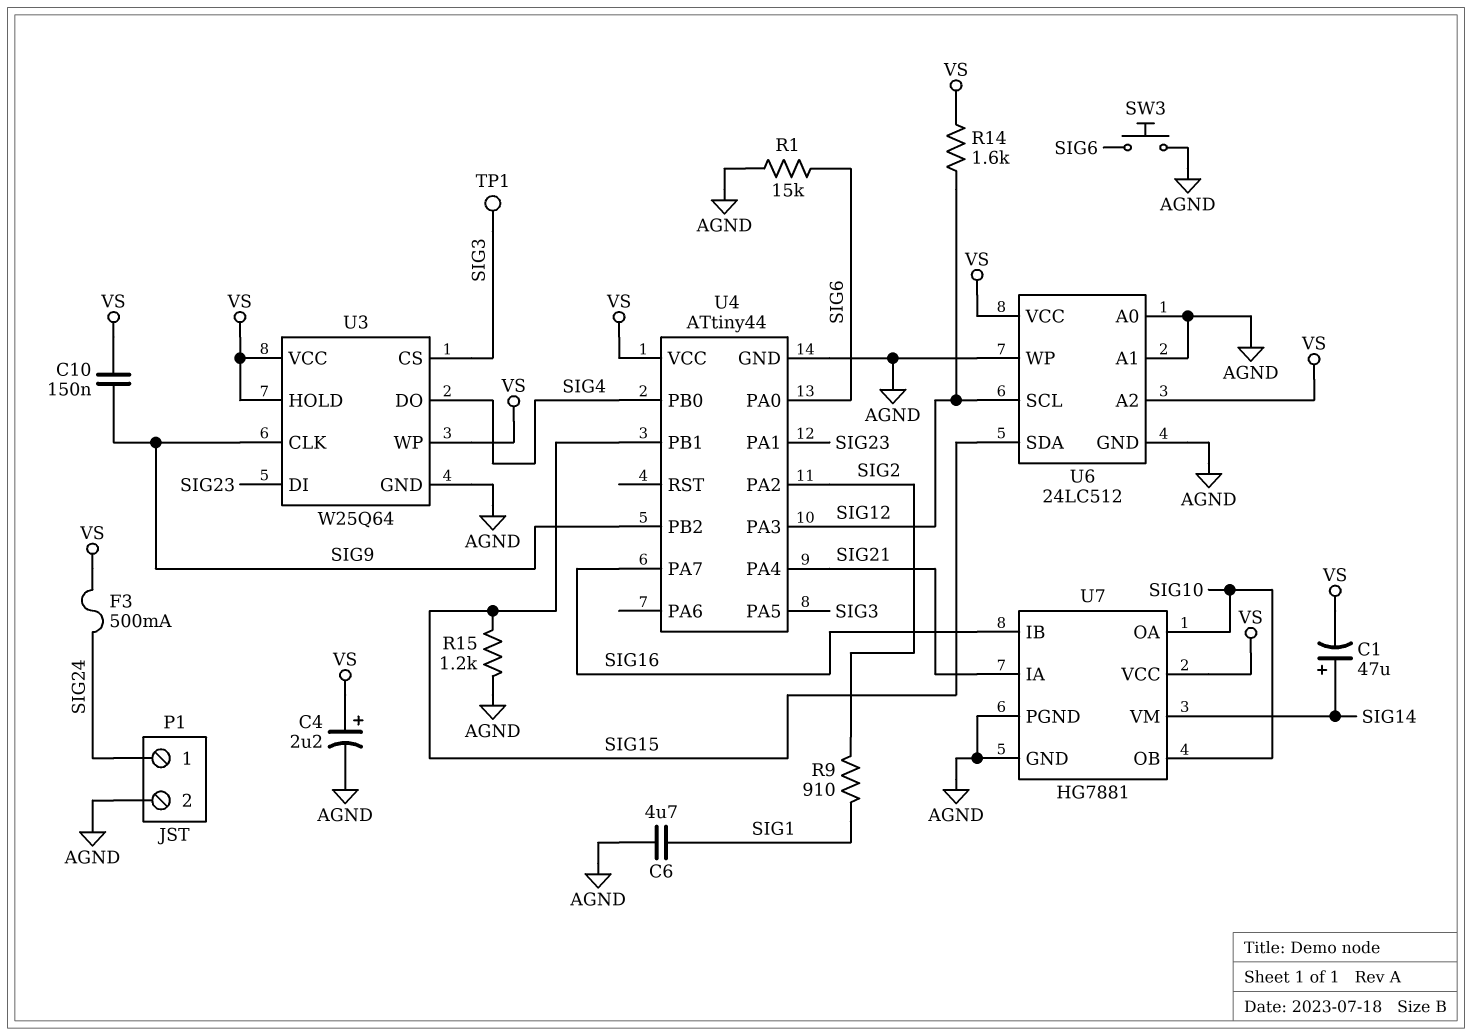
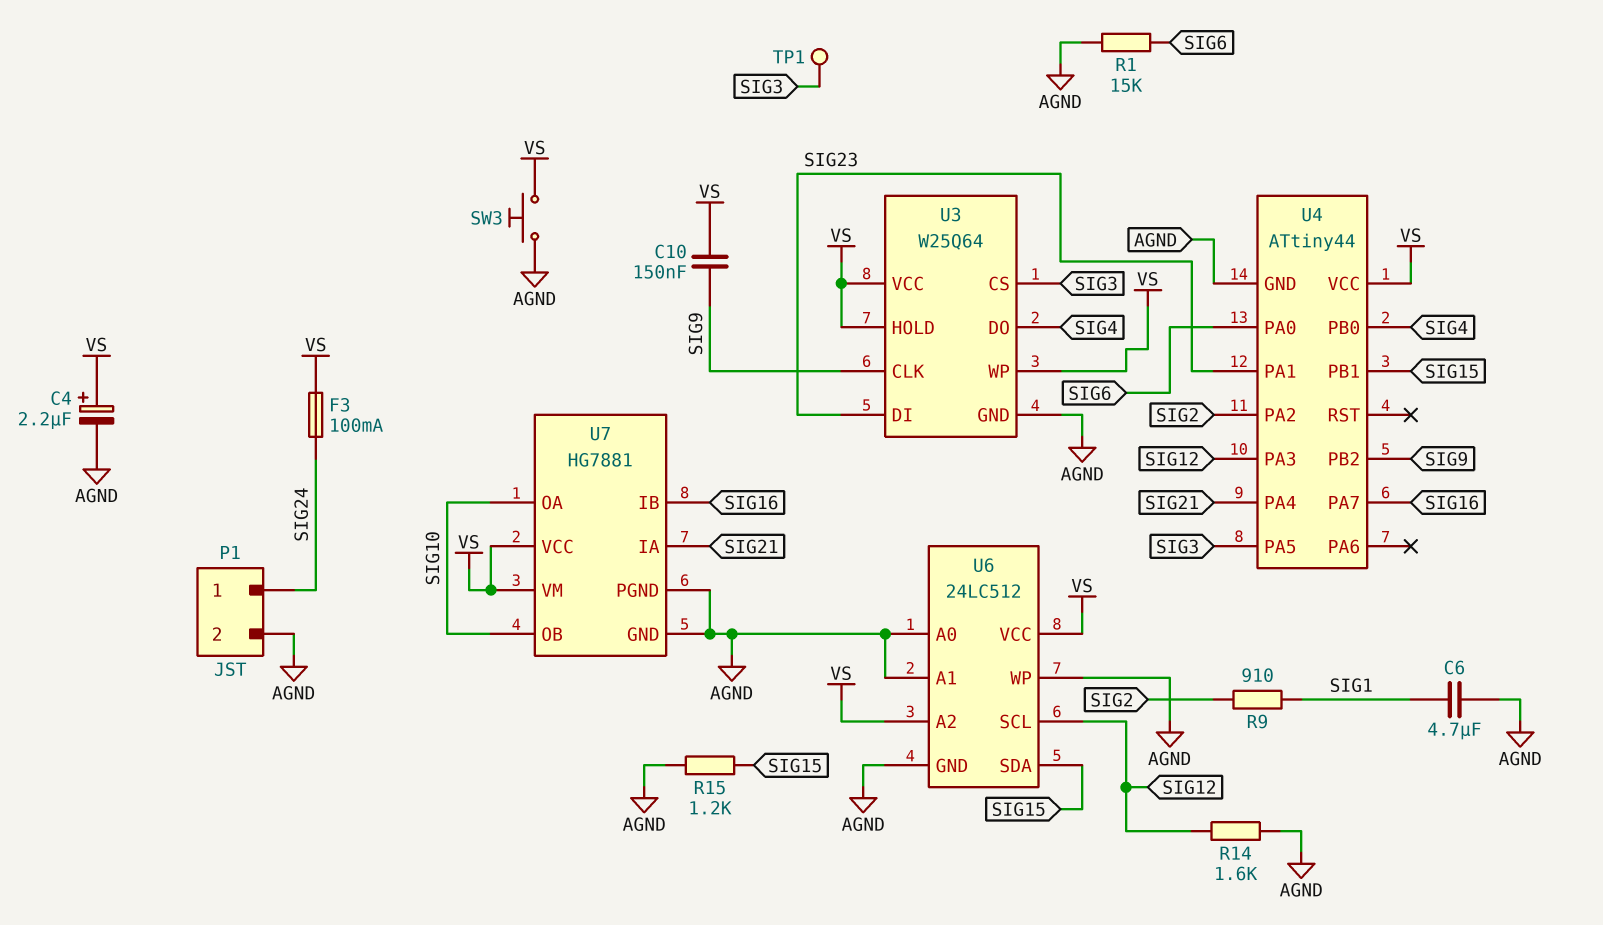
C1: 47uF (plus SIG14, minus VS) -> none
F3: 500mA (SIG24, VS) -> 100mA (SIG24, VS)
R14: 1.6k (SIG12, VS) -> 1.6k (AGND, SIG12)
SW3: button (AGND, SIG6) -> button (AGND, VS)
U7 pin VM: SIG14 -> VS

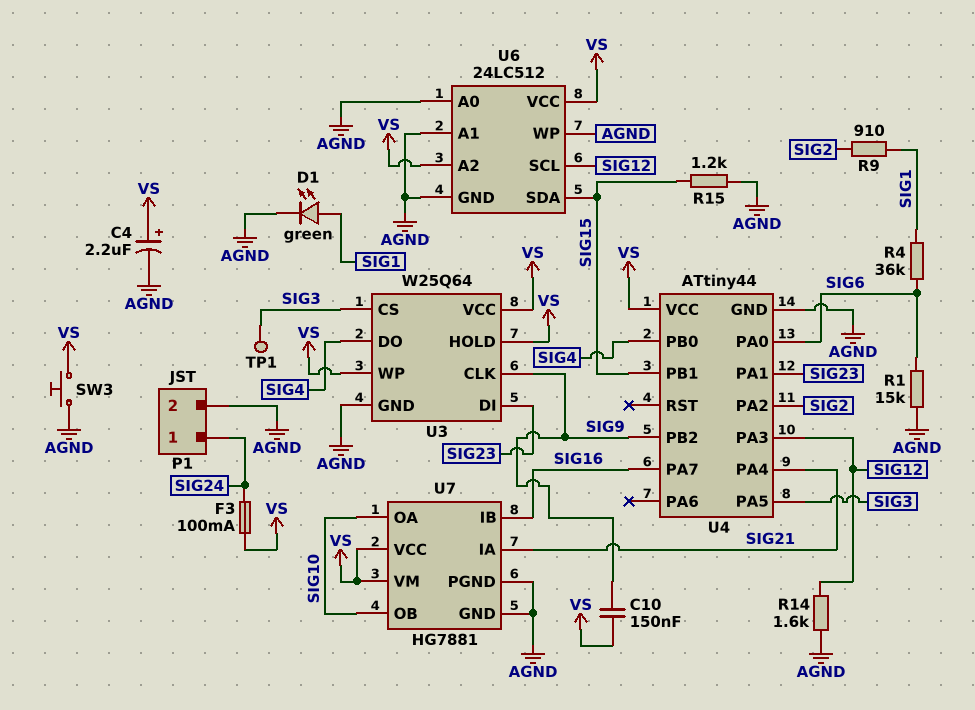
C6: 4.7uF (AGND, SIG1) -> none
D1: none -> LED green (A SIG1, K AGND)
R4: none -> 36k (SIG1, SIG6)

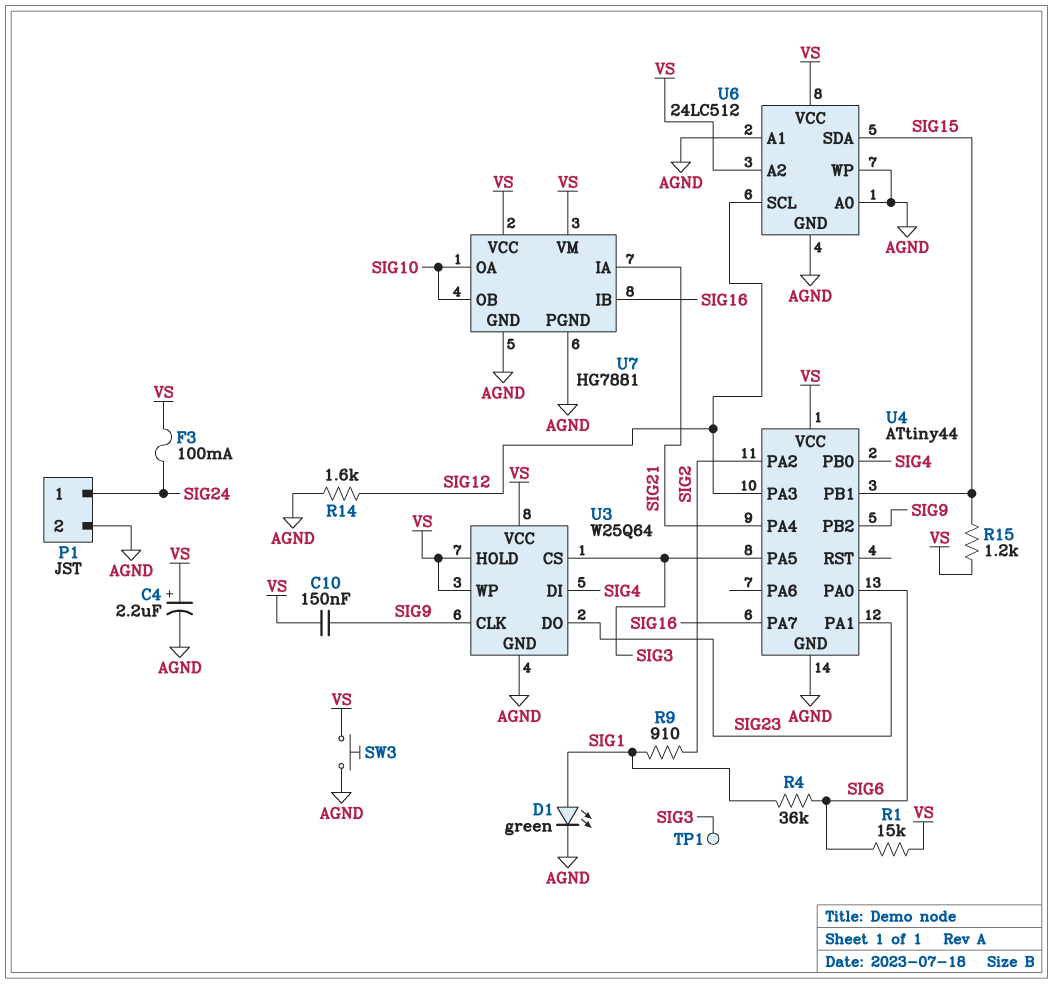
R1: 15k (AGND, SIG6) -> 15k (SIG6, VS)
R15: 1.2k (AGND, SIG15) -> 1.2k (SIG15, VS)
U3 pin DI: SIG23 -> SIG4
U3 pin DO: SIG4 -> SIG23

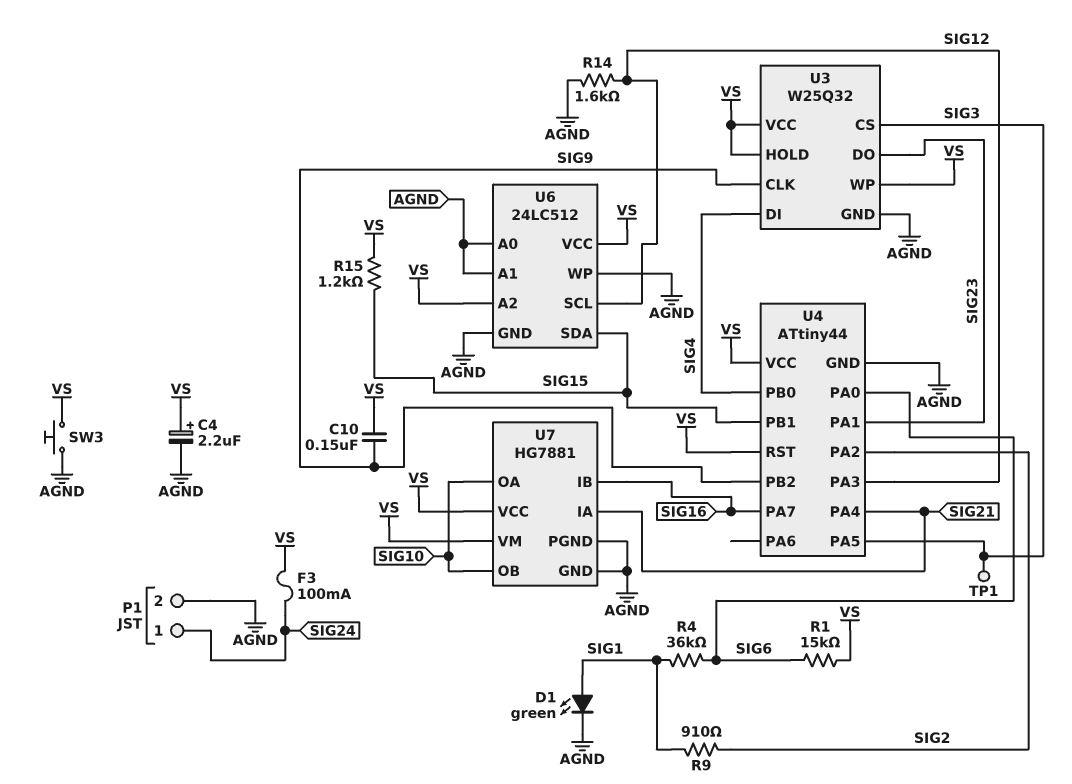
U3: W25Q64 -> W25Q32
U4 pin RST: none -> VS

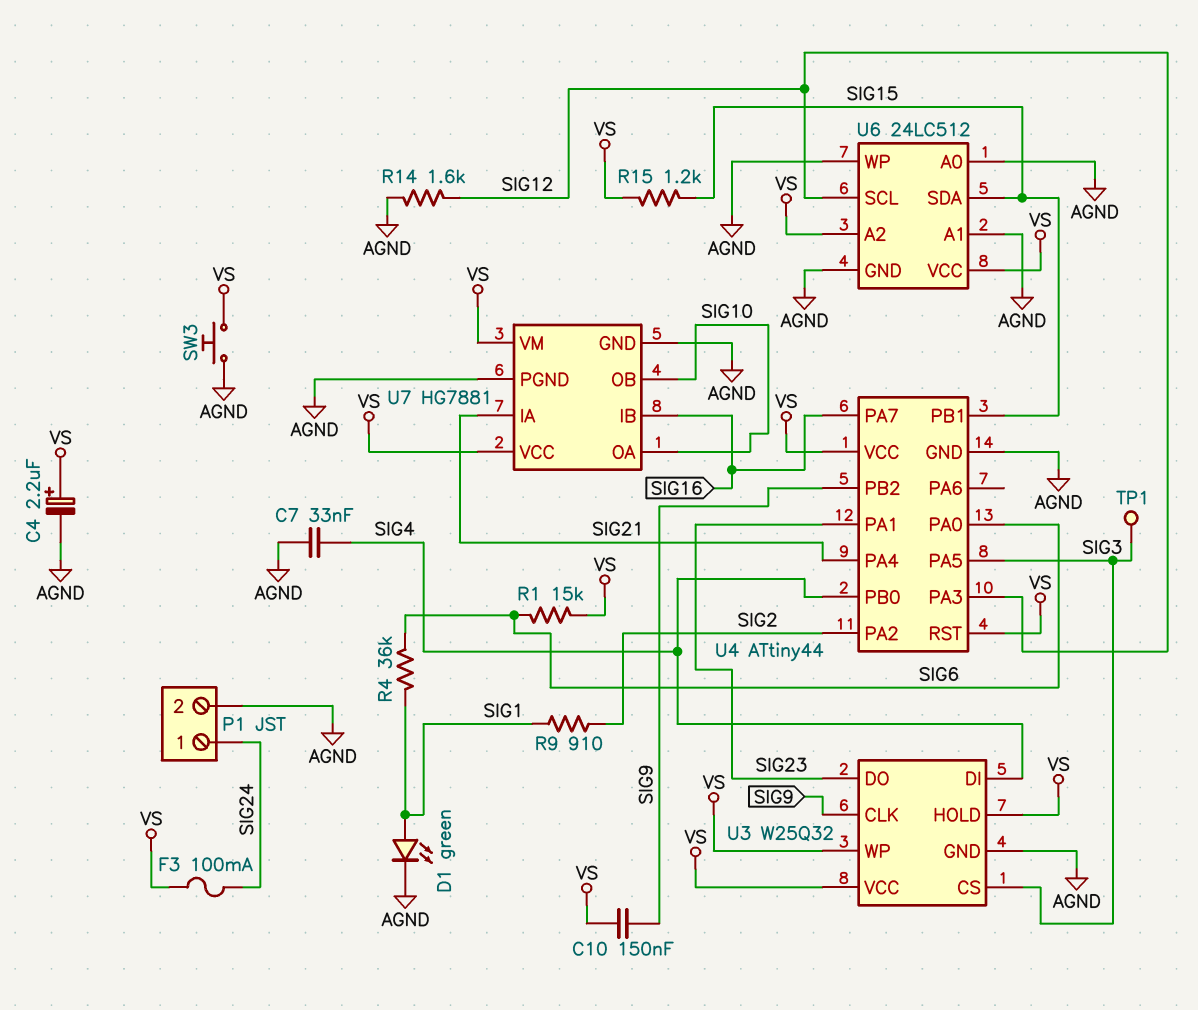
C7: none -> 33nF (AGND, SIG4)

